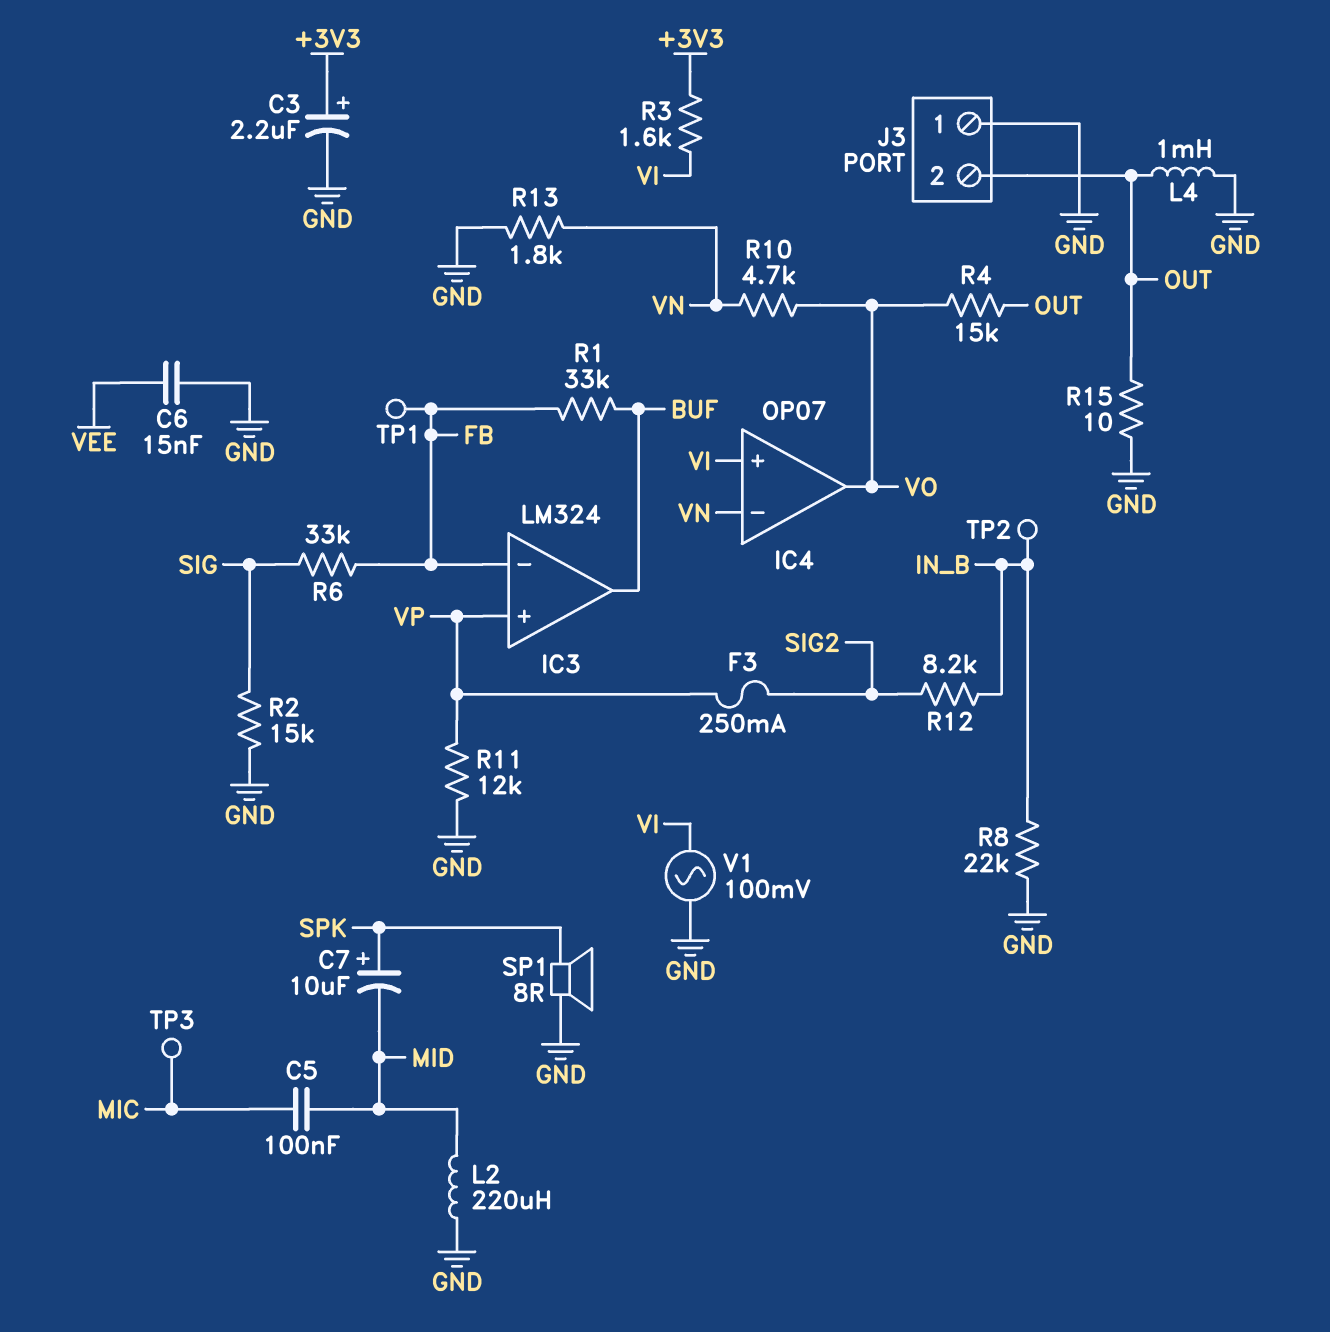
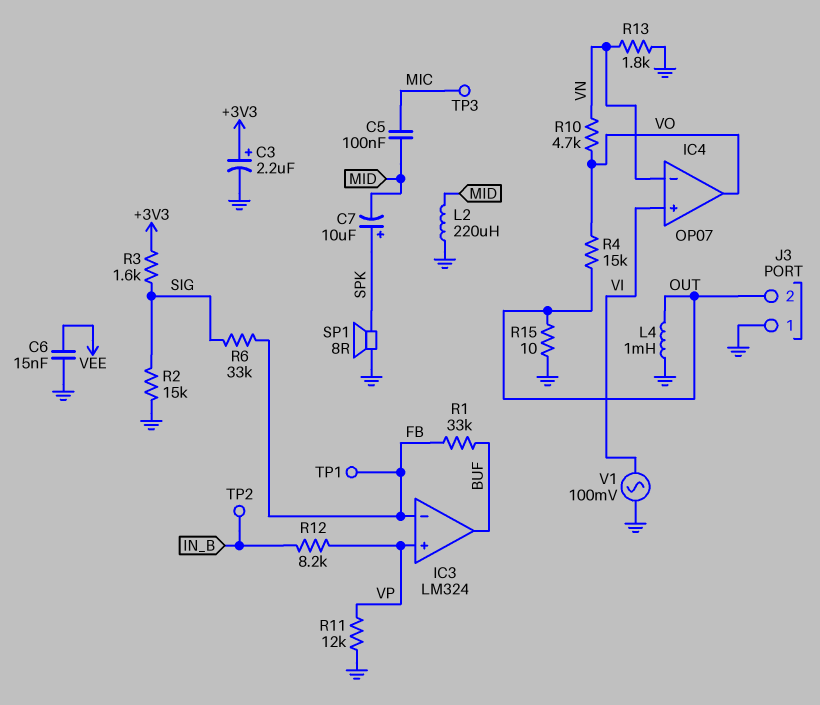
F3: 250mA (SIG2, VP) -> none
R3: 1.6k (+3V3, VI) -> 1.6k (+3V3, SIG)
R8: 22k (GND, IN_B) -> none
R12: 8.2k (IN_B, SIG2) -> 8.2k (IN_B, VP)

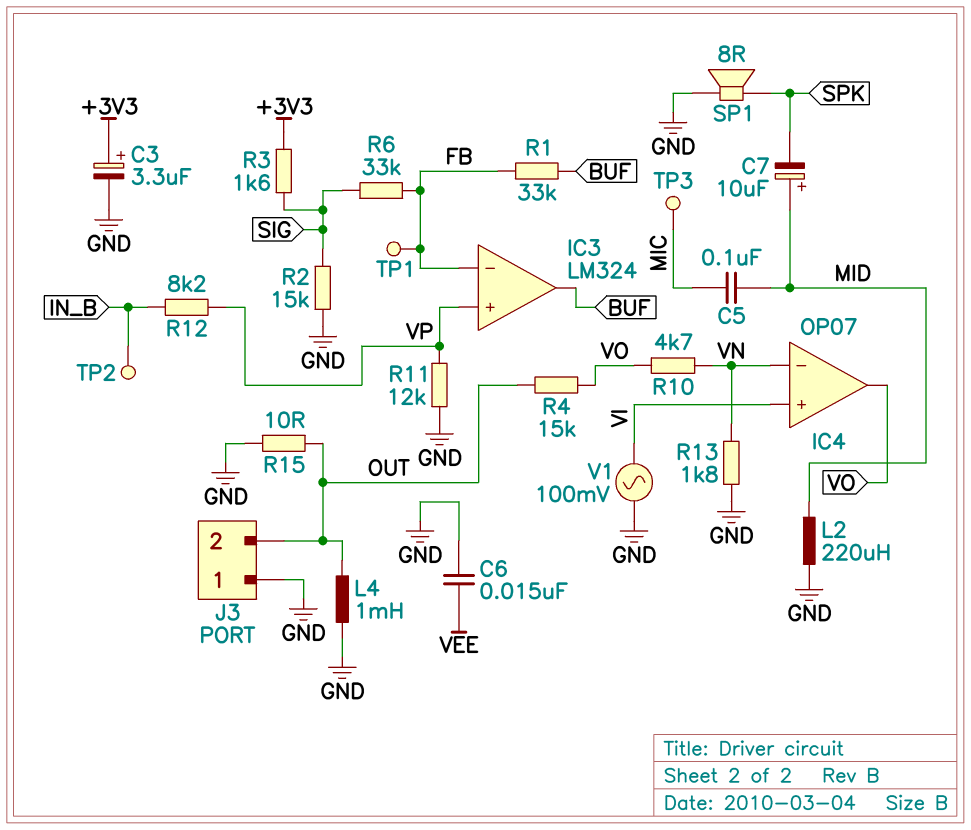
C3: 2.2uF (plus +3V3, minus GND) -> 3.3uF (plus +3V3, minus GND)
C7: 10uF (plus SPK, minus MID) -> 10uF (plus MID, minus SPK)

